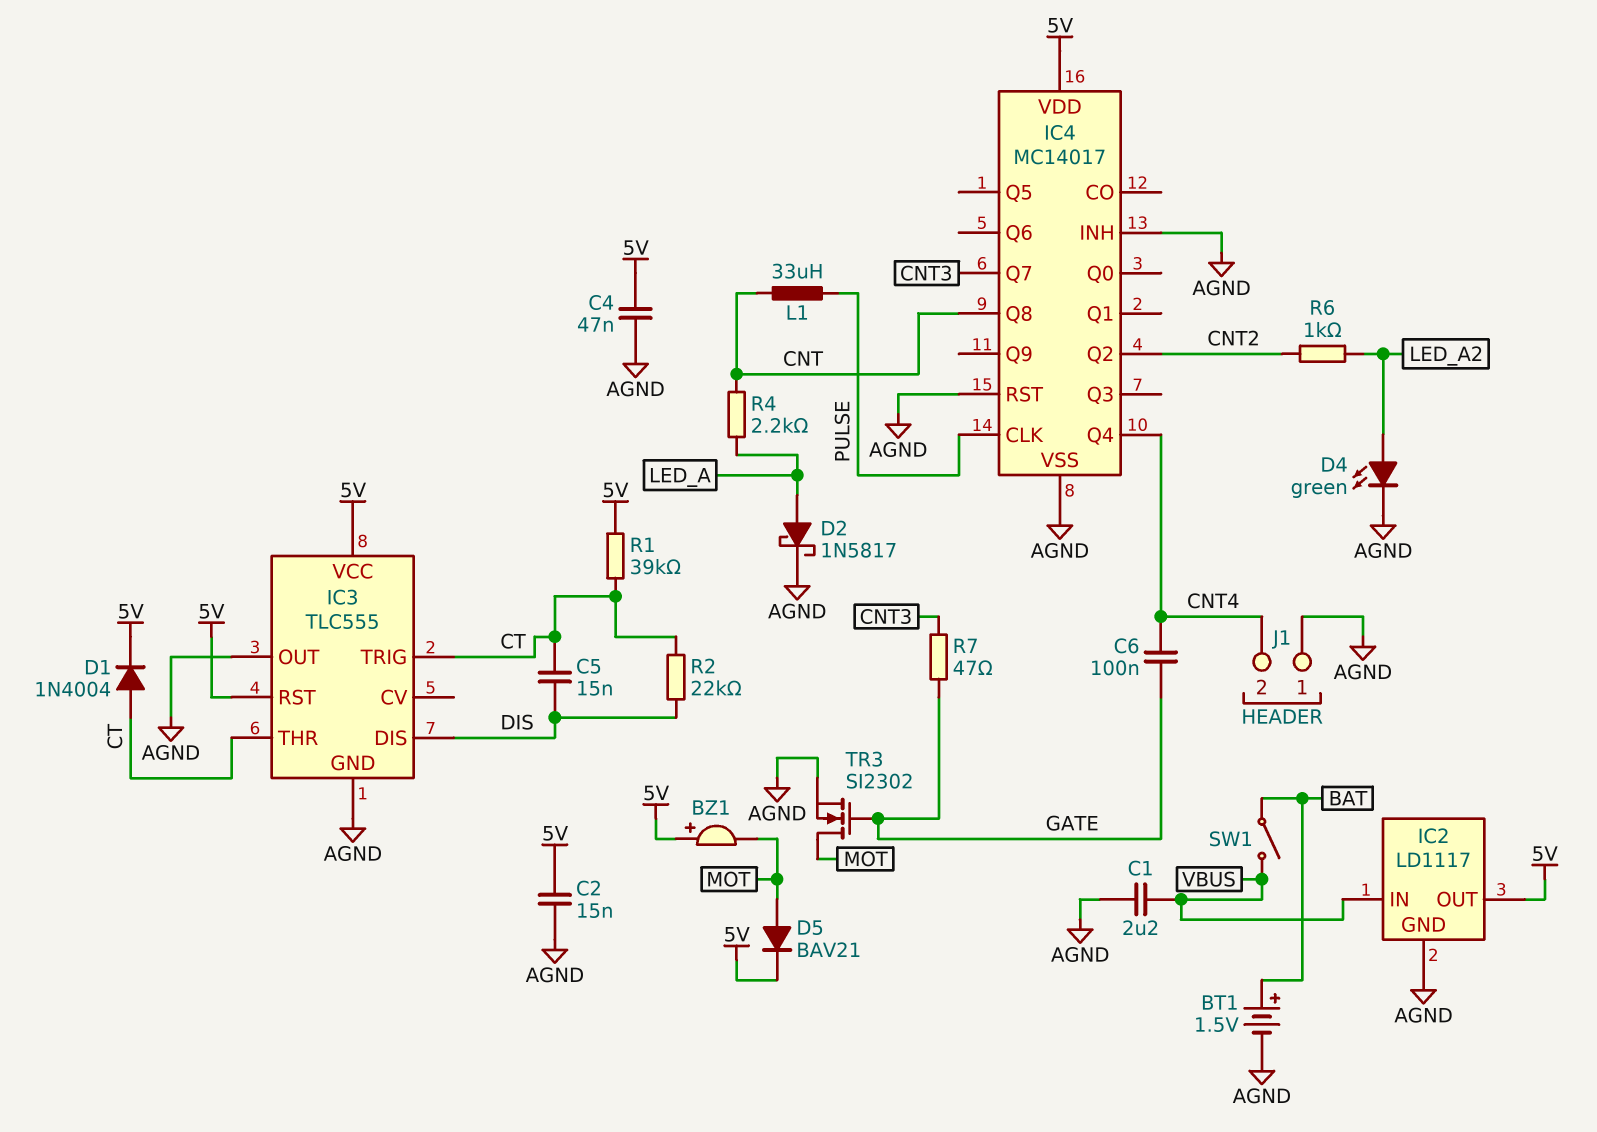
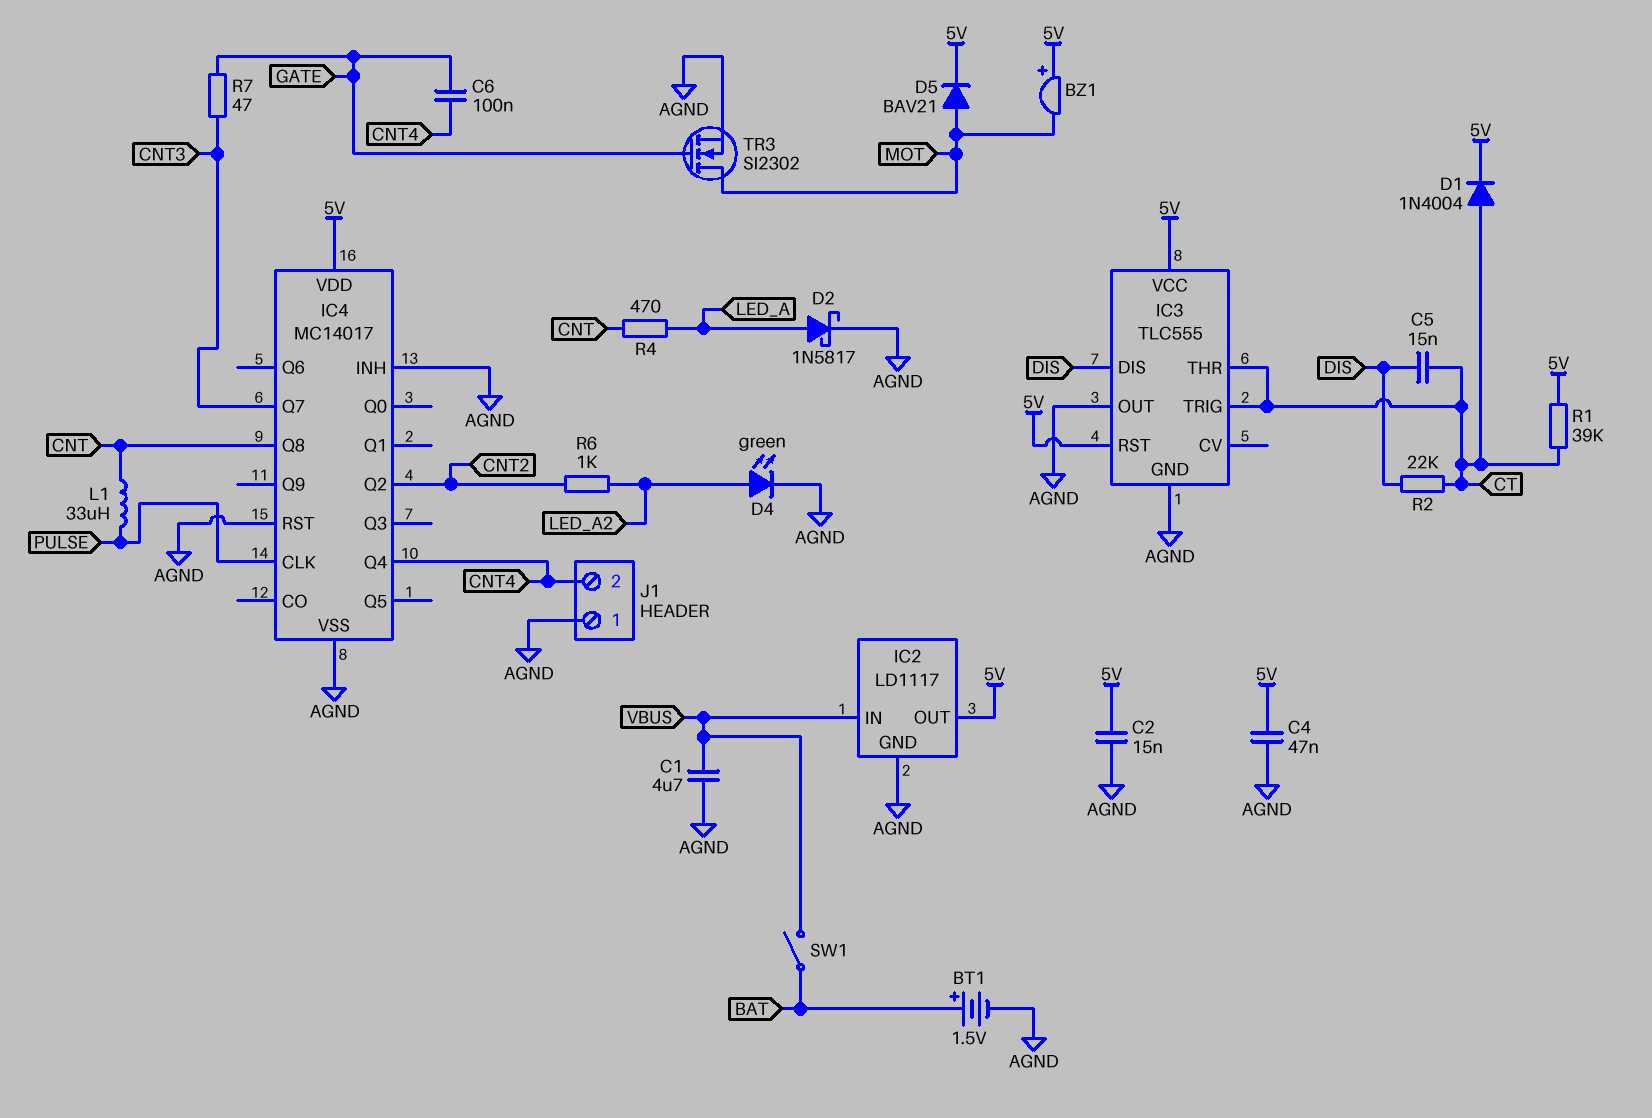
C1: 2.2uF (AGND, VBUS) -> 4.7uF (AGND, VBUS)
R4: 2.2k (CNT, LED_A) -> 470 (CNT, LED_A)

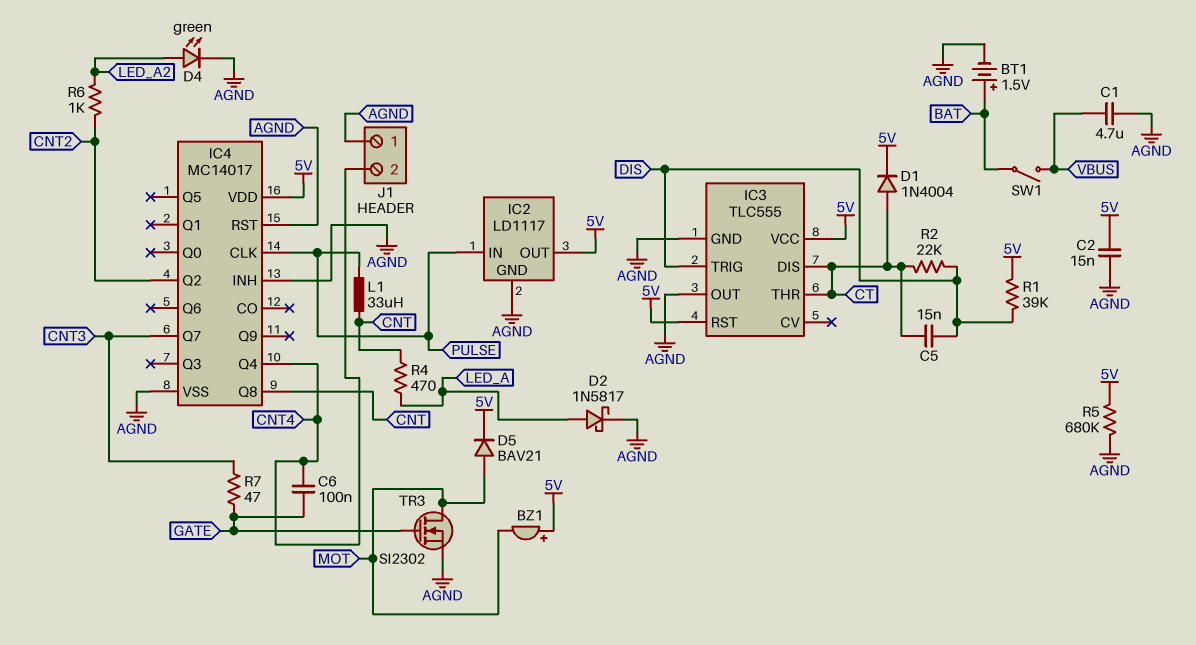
C4: 47nF (5V, AGND) -> none
IC2 pin IN: VBUS -> PULSE
IC3 pin DIS: DIS -> CT
IC3 pin TRIG: CT -> DIS
R1: 39k (5V, CT) -> 39k (5V, DIS)
R5: none -> 680k (5V, AGND)

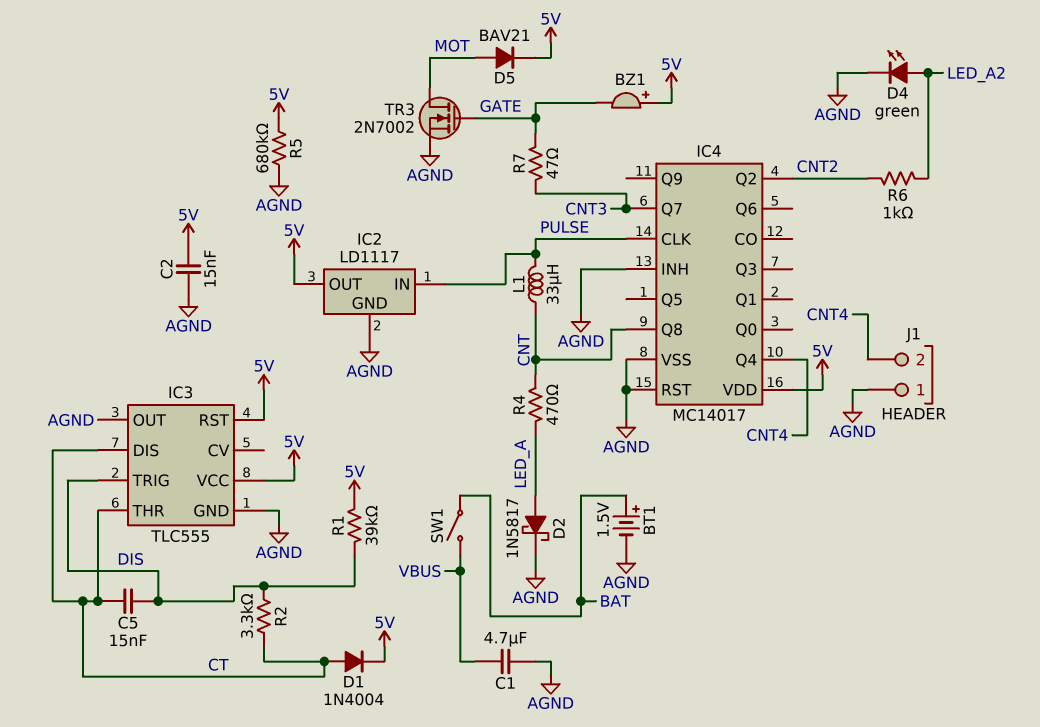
BZ1: buzzer (plus 5V, minus MOT) -> buzzer (plus 5V, minus GATE)
C6: 100nF (CNT4, GATE) -> none
R2: 22k (CT, DIS) -> 3.3k (CT, DIS)
TR3: NMOS SI2302 (G GATE, D MOT, S AGND) -> NMOS 2N7002 (G GATE, D MOT, S AGND)

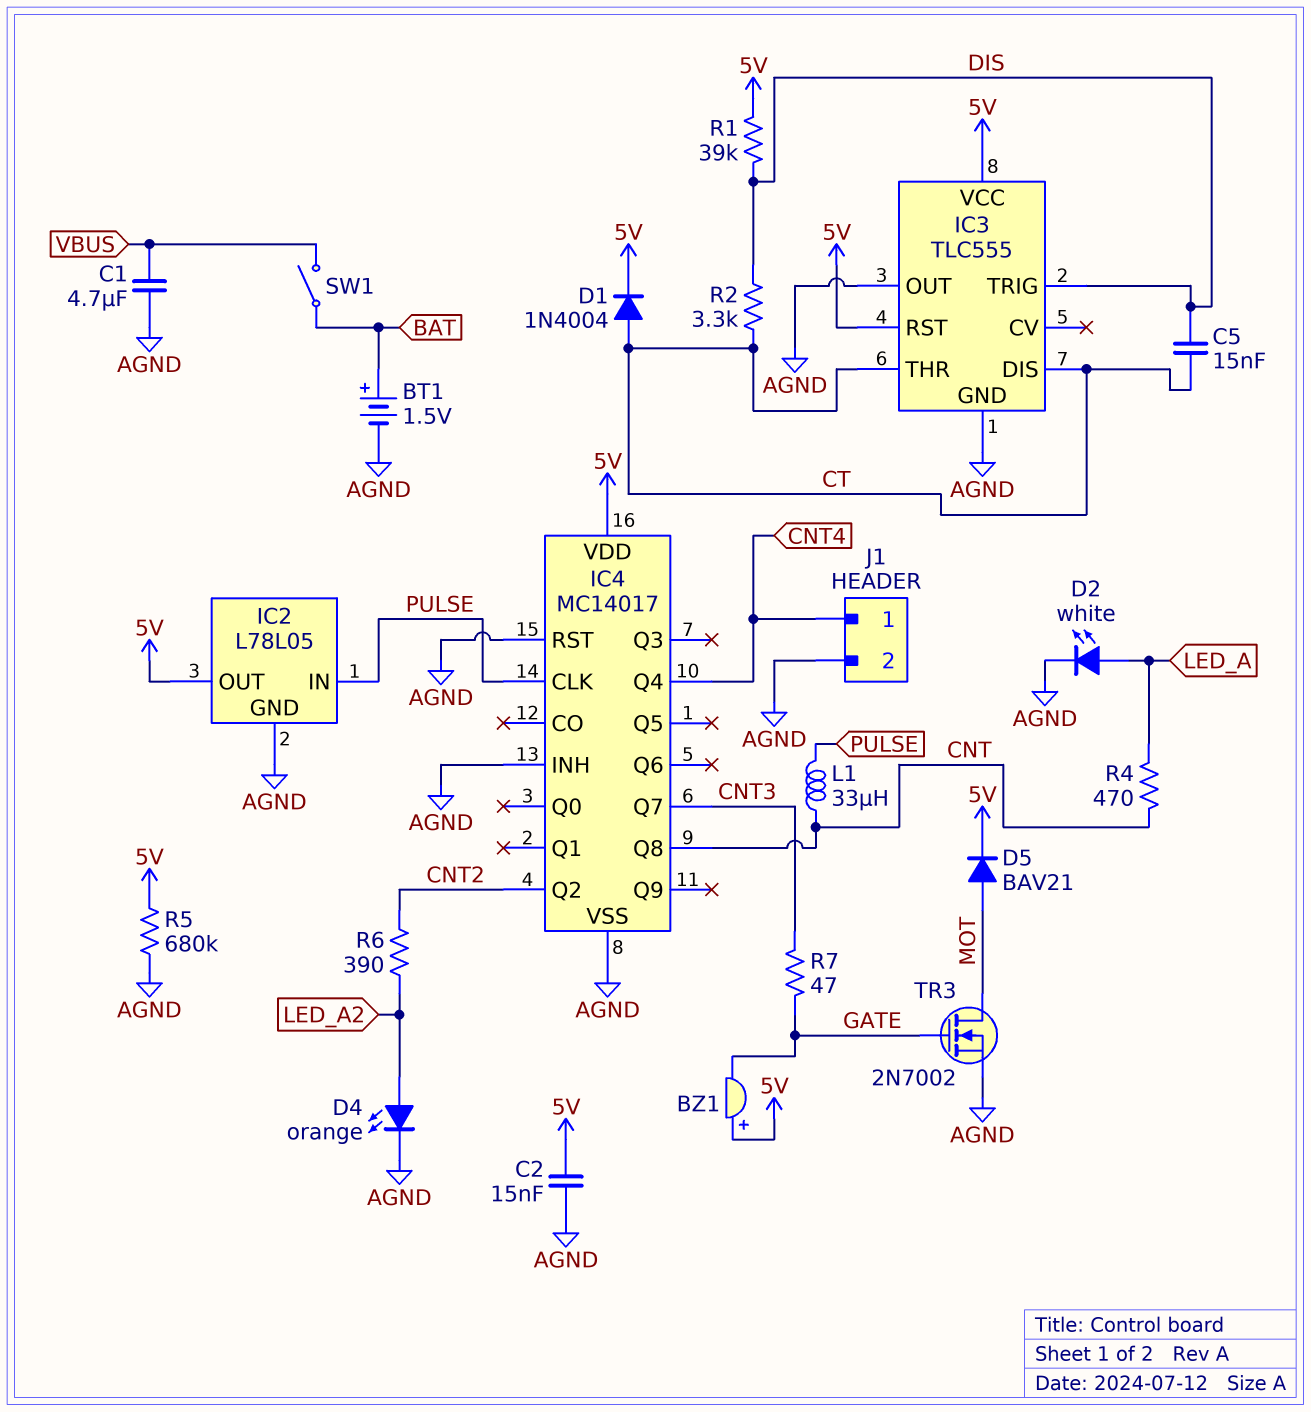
D2: schottky 1N5817 (A LED_A, K AGND) -> LED white (A LED_A, K AGND)
D4: LED green (A LED_A2, K AGND) -> LED orange (A LED_A2, K AGND)
IC2: LD1117 -> L78L05
J1 pin 1: AGND -> CNT4
J1 pin 2: CNT4 -> AGND
R6: 1k (CNT2, LED_A2) -> 390 (CNT2, LED_A2)

